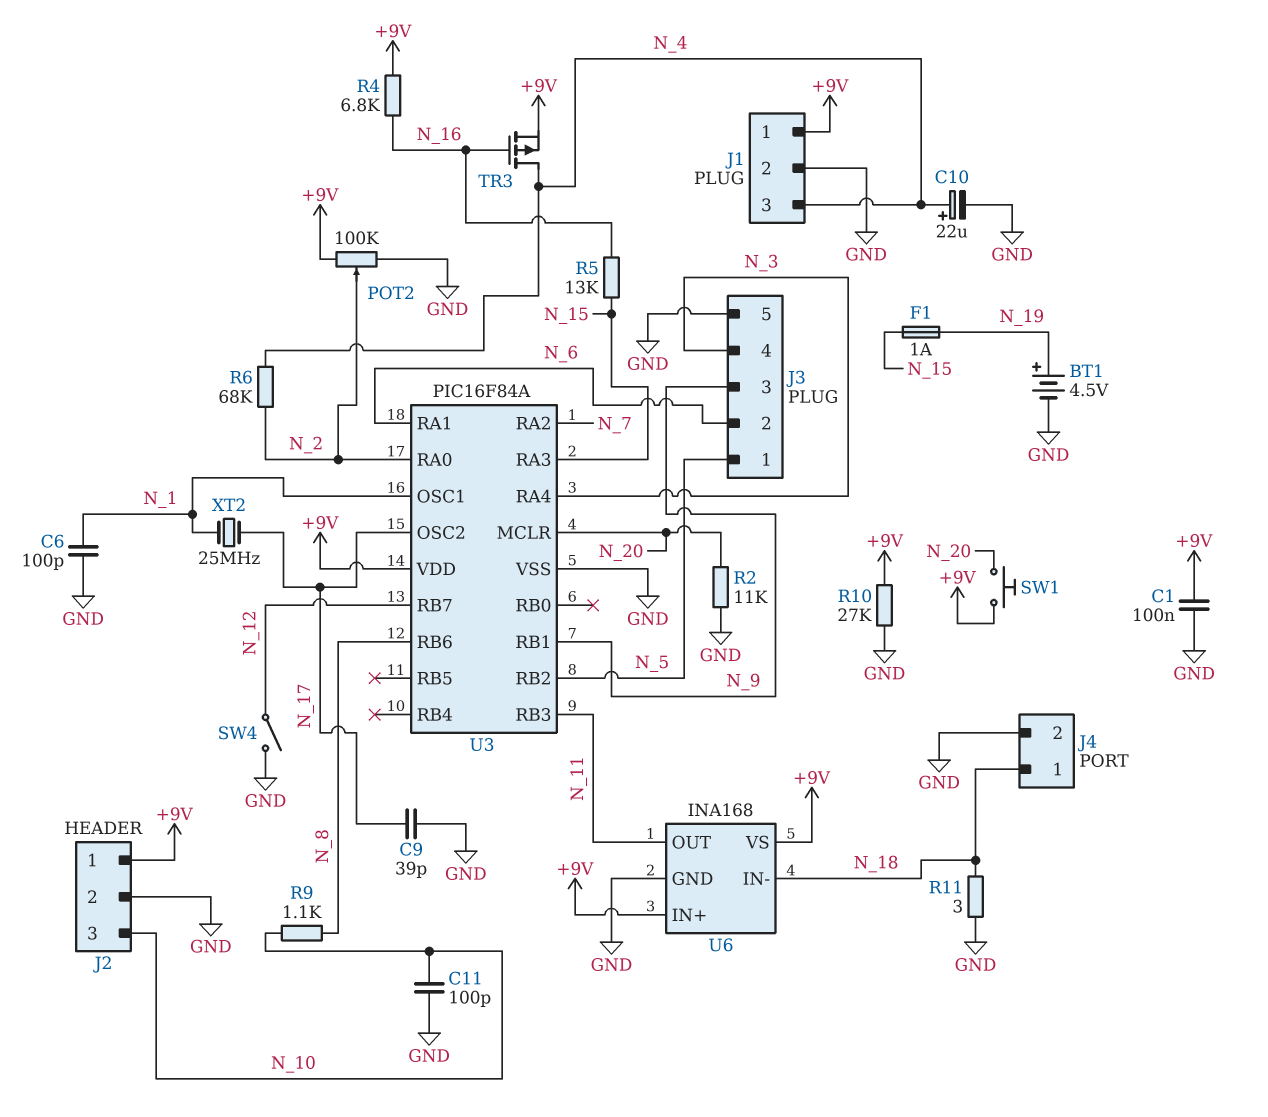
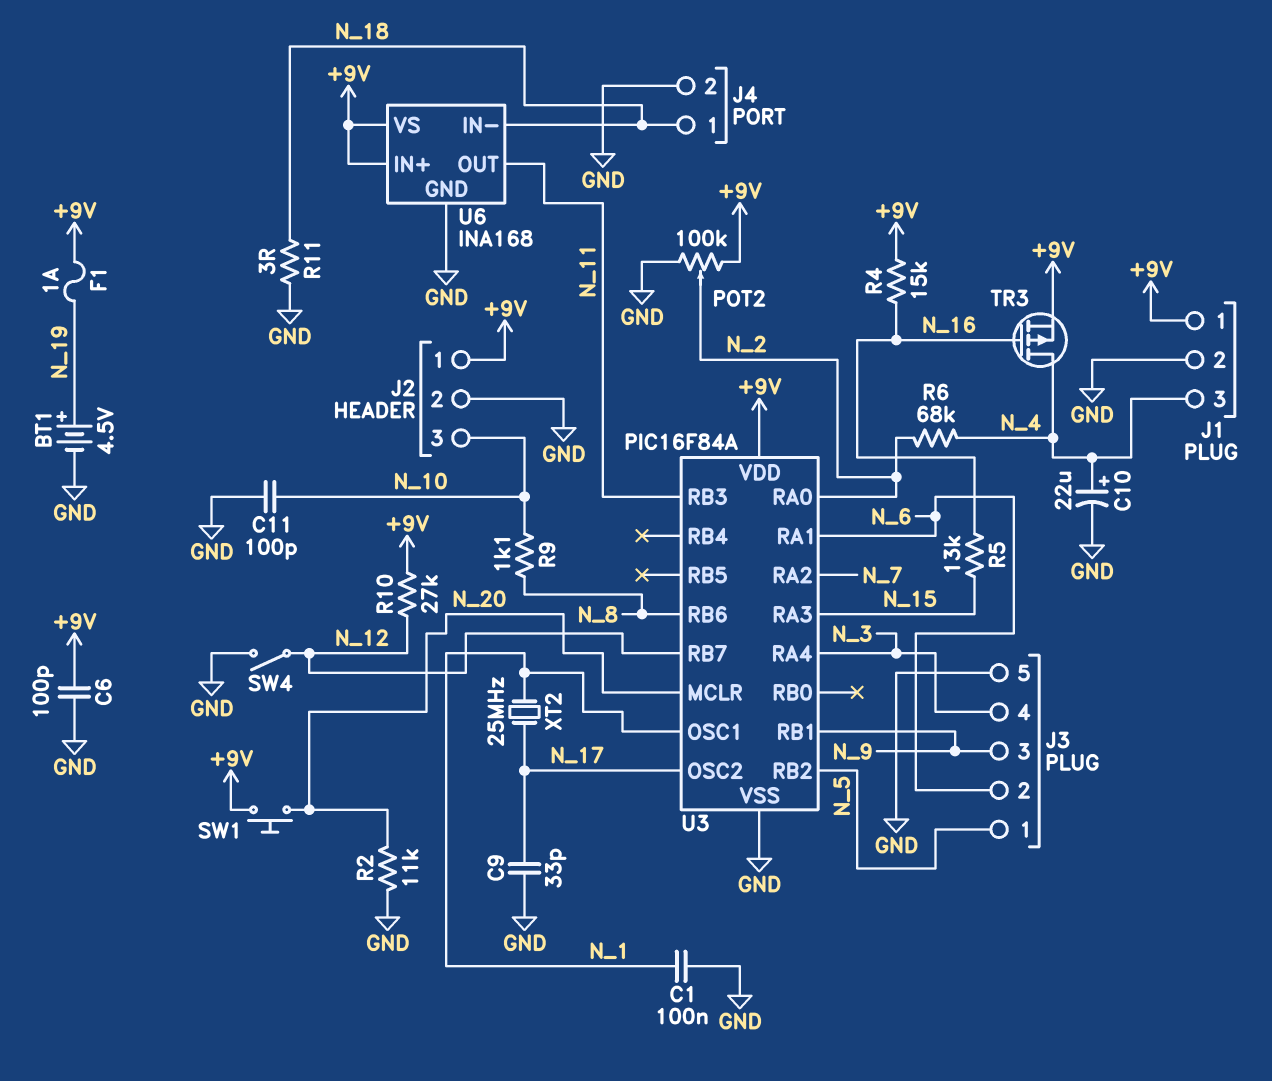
C1: 100nF (+9V, GND) -> 100nF (GND, N_1)
C6: 100pF (GND, N_1) -> 100pF (+9V, GND)
C9: 39pF (GND, N_17) -> 33pF (GND, N_17)
F1: 1A (N_15, N_19) -> 1A (+9V, N_19)
R4: 6.8k (+9V, N_16) -> 15k (+9V, N_16)
R10: 27k (+9V, GND) -> 27k (+9V, N_12)

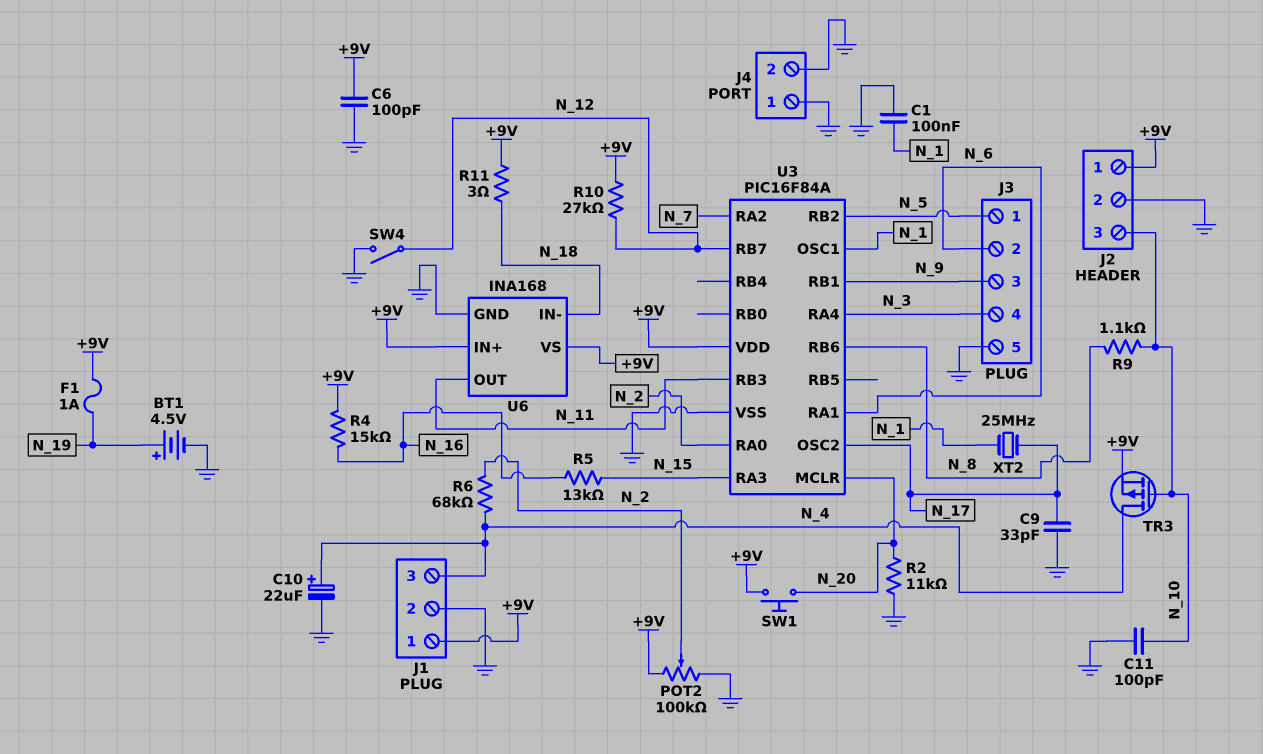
J4 pin 1: N_18 -> GND
R11: 3 (GND, N_18) -> 3 (+9V, N_18)
TR3: PMOS (G N_16, D N_4, S +9V) -> PMOS (G N_10, D N_4, S +9V)

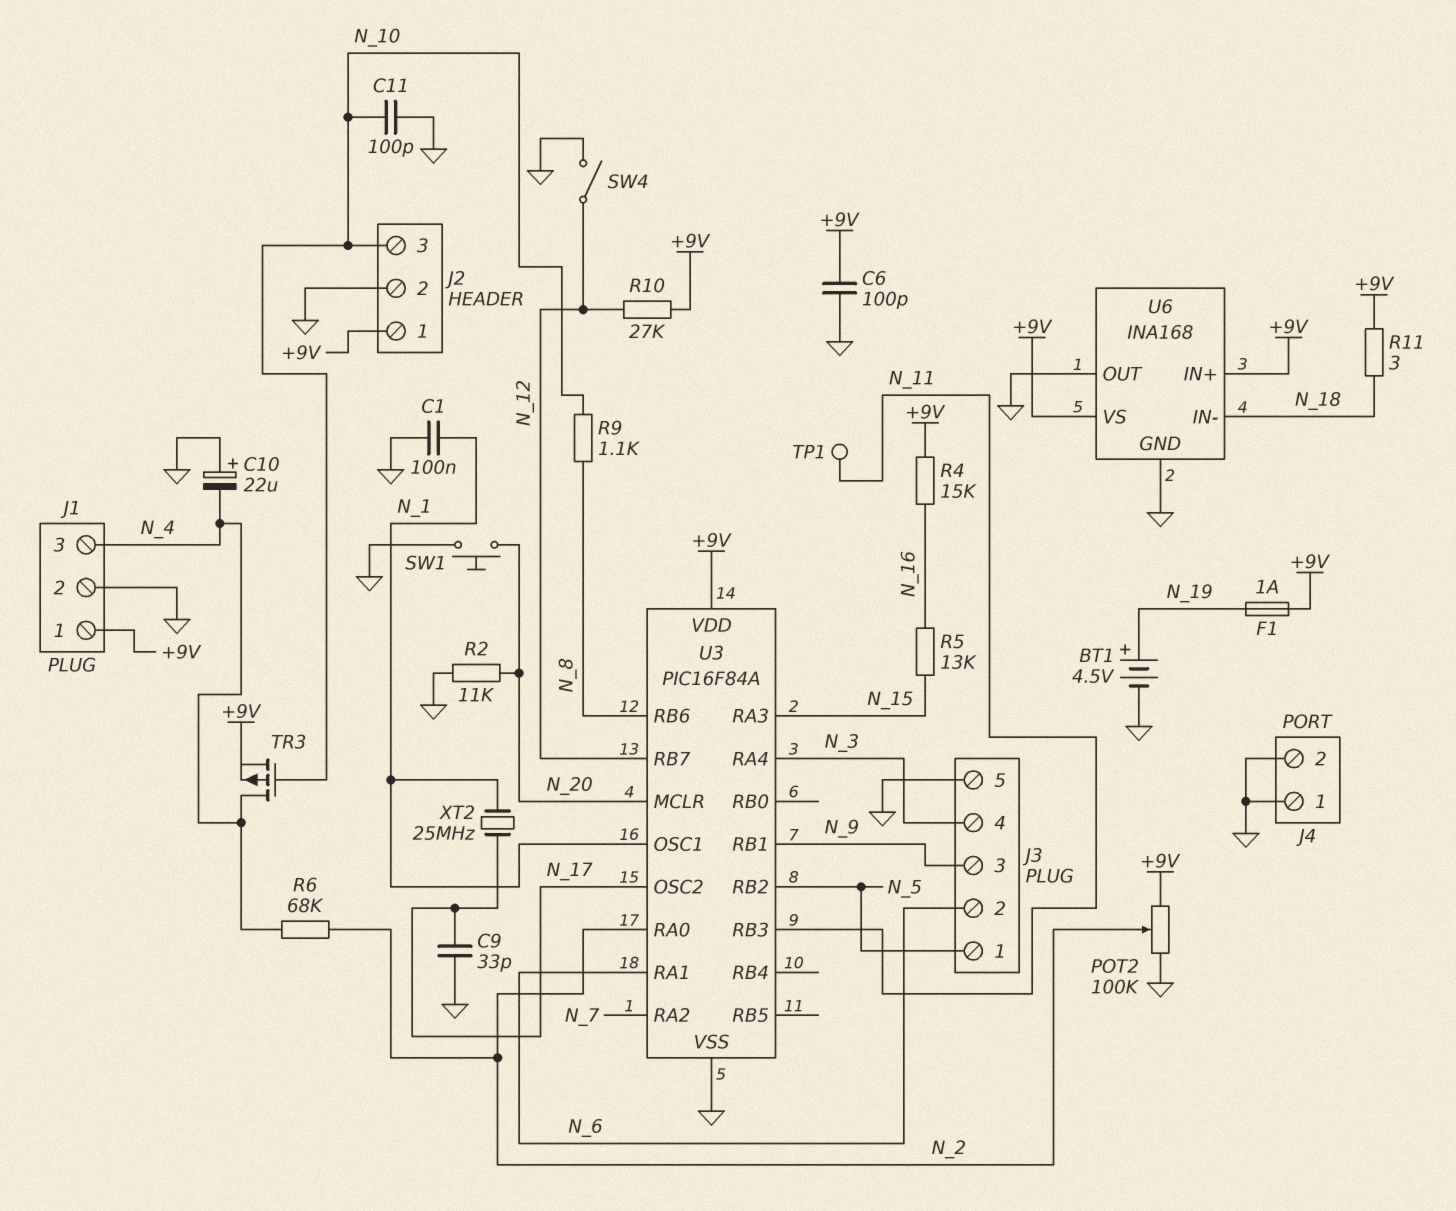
C10: 22uF (plus N_4, minus GND) -> 22uF (plus GND, minus N_4)
SW1: button (+9V, N_20) -> button (GND, N_20)
TP1: none -> test point (N_11)
U6 pin OUT: N_11 -> GND

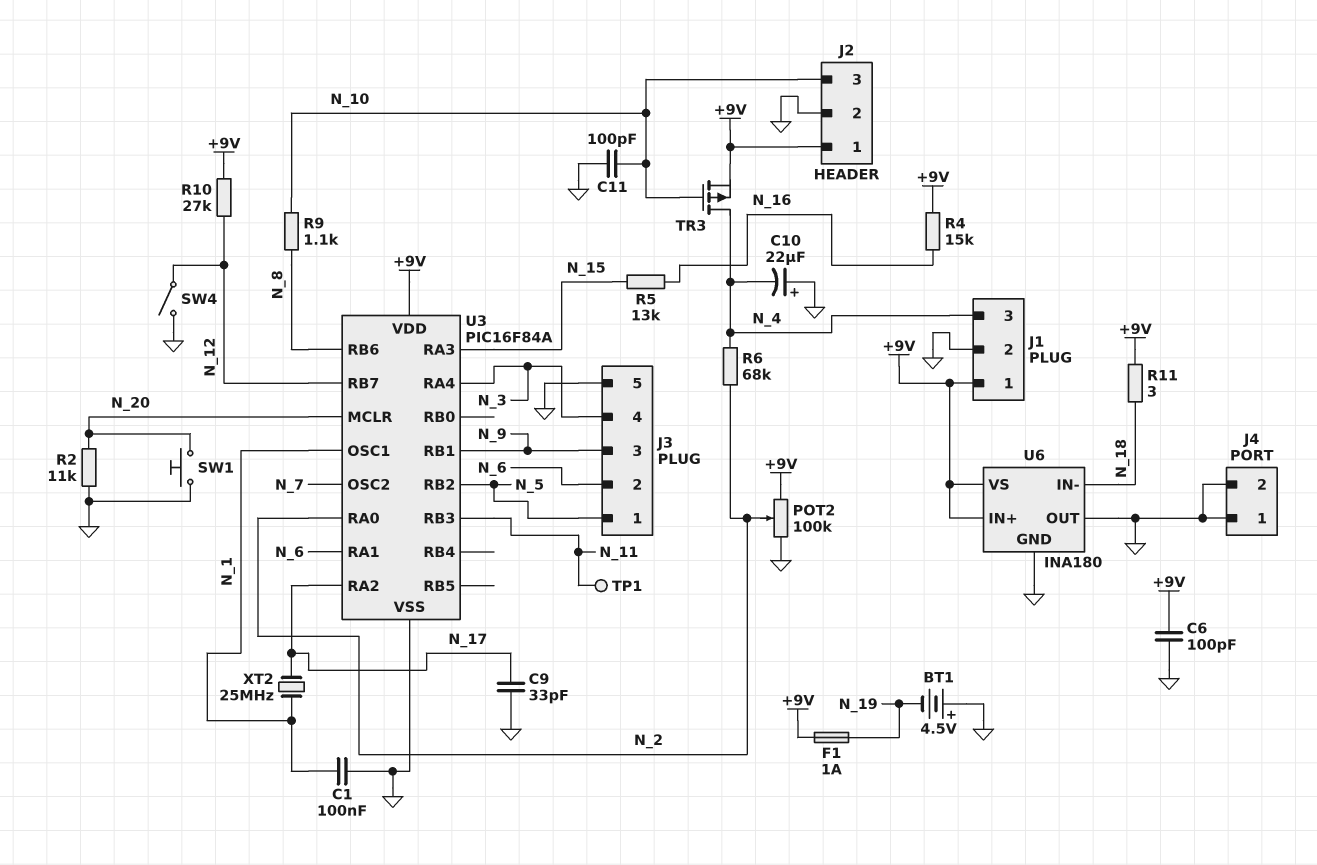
BT1: 4.5V (plus N_19, minus GND) -> 4.5V (plus GND, minus N_19)
U3 pin OSC2: N_17 -> N_7
U3 pin RA2: N_7 -> N_17
U6: INA168 -> INA180

